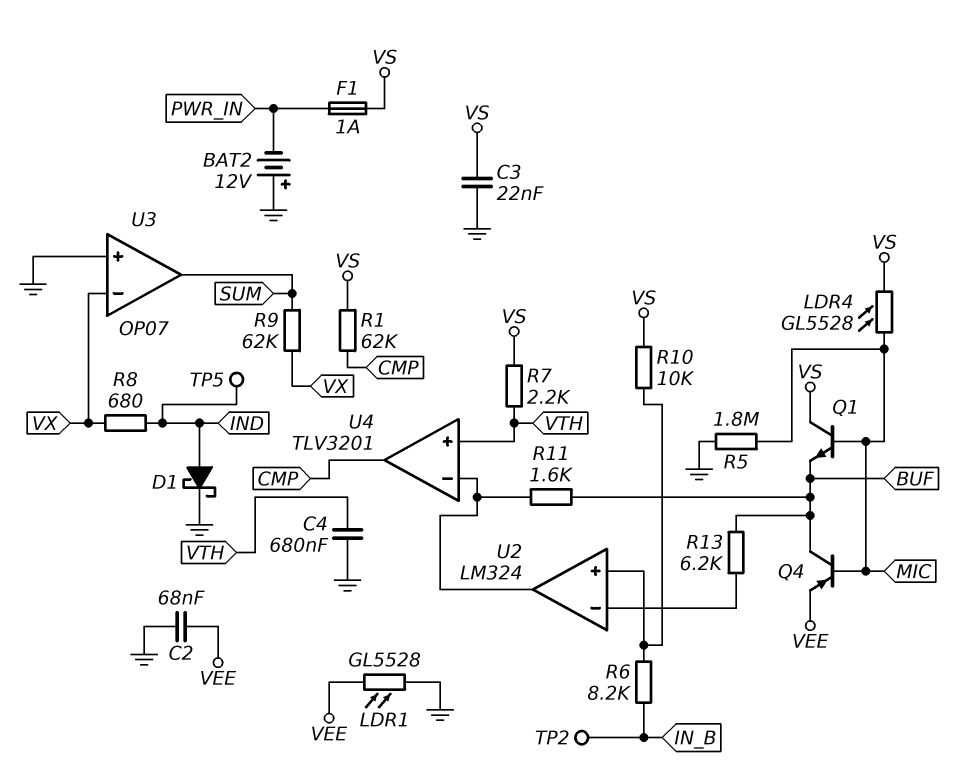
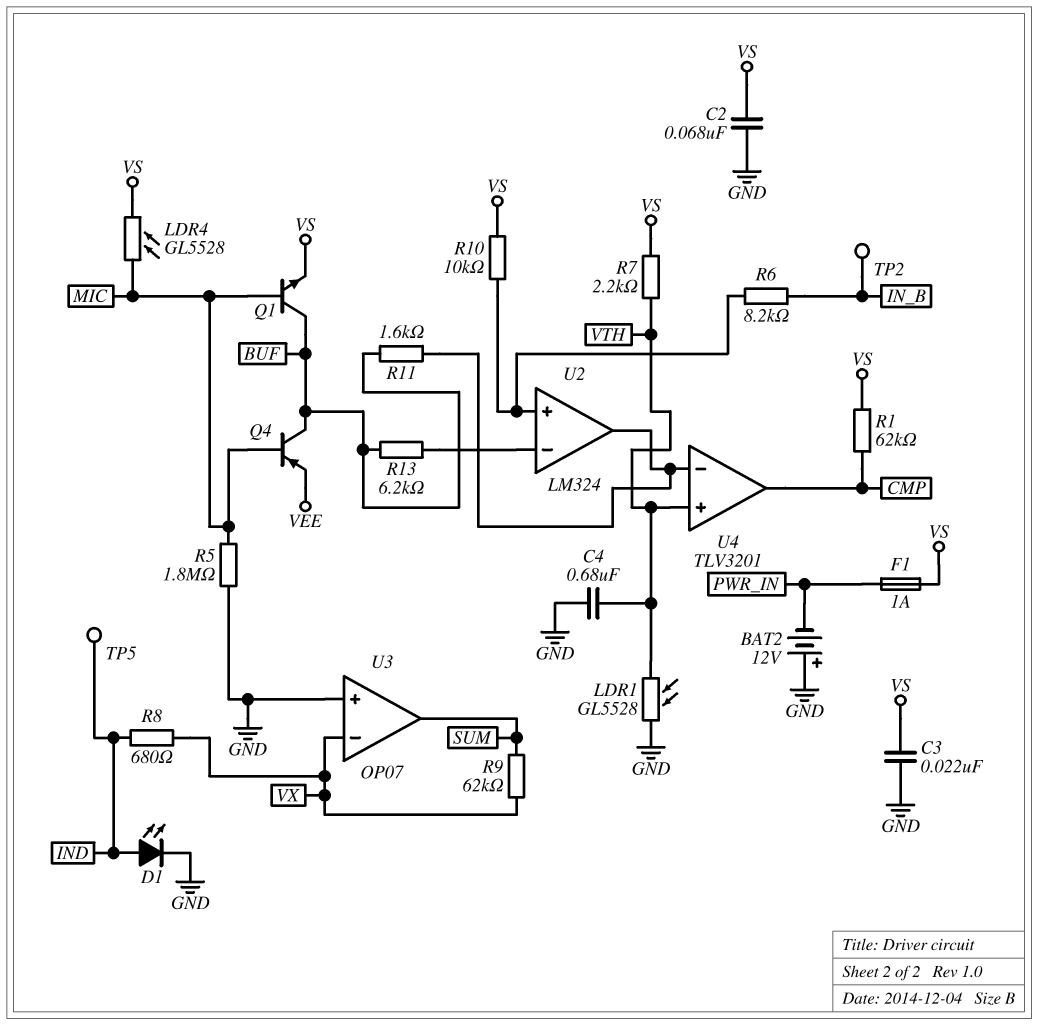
C2: 68nF (GND, VEE) -> 68nF (GND, VS)
D1: schottky (A IND, K GND) -> LED (A IND, K GND)
LDR1: GL5528 (GND, VEE) -> GL5528 (GND, VTH)
Q1: NPN (B MIC, C VS, E BUF) -> NPN (B MIC, C BUF, E VS)

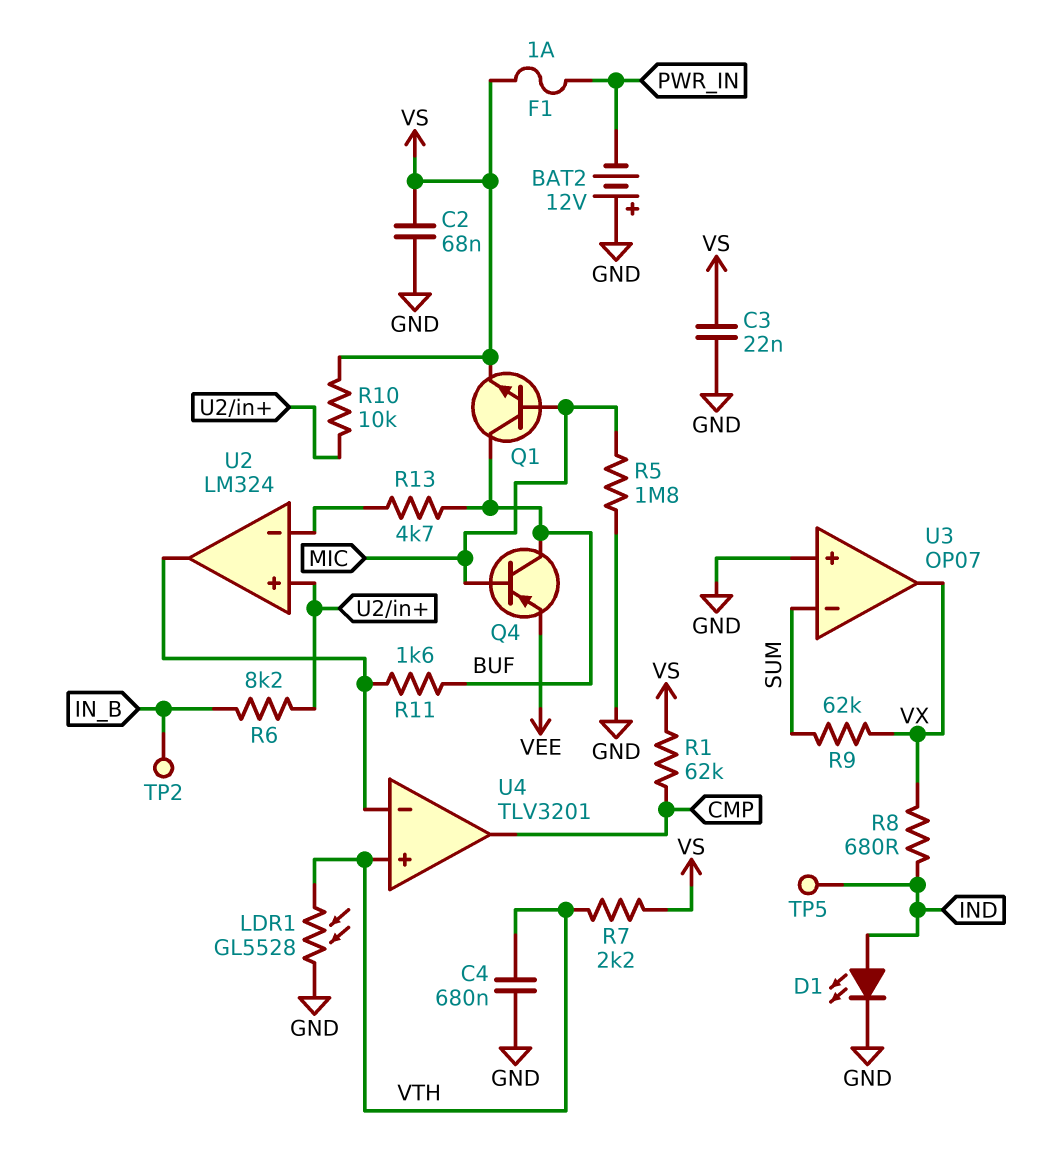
LDR4: GL5528 (MIC, VS) -> none
R13: 6.2k (BUF, U2/in-) -> 4.7k (BUF, U2/in-)
U3 pin in-: VX -> SUM
U3 pin out: SUM -> VX

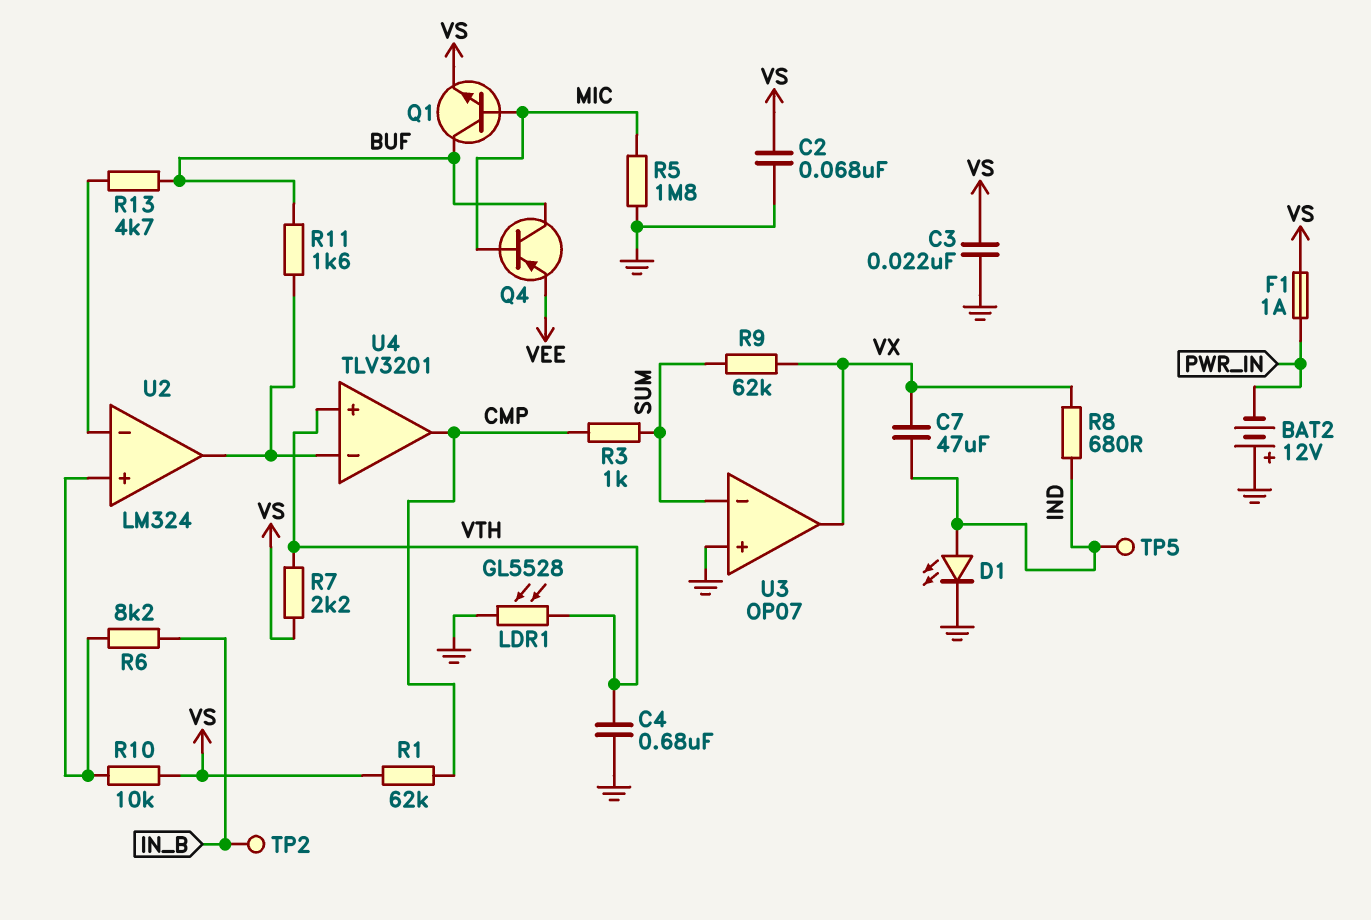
C7: none -> 47uF (IND, VX)
R3: none -> 1k (CMP, SUM)

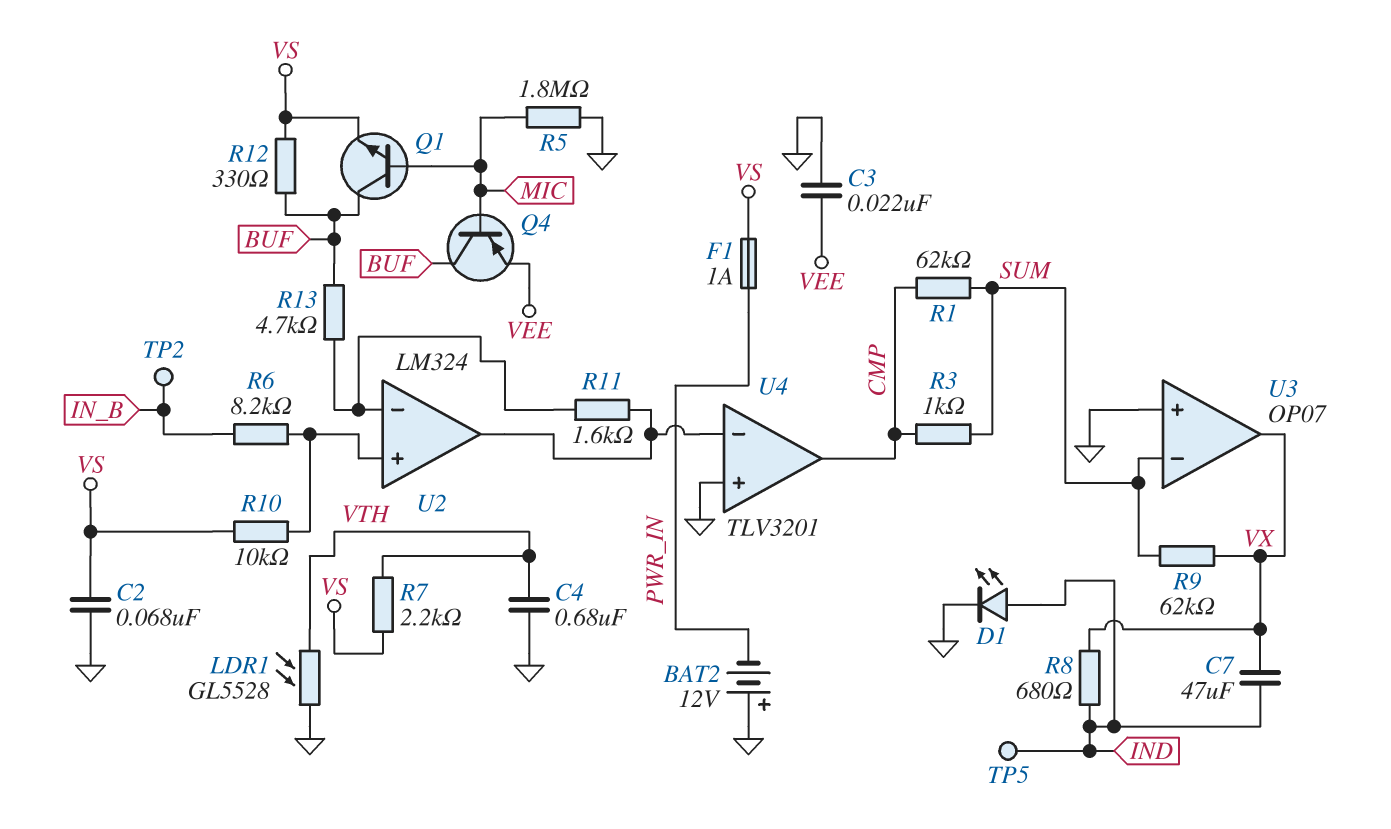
C3: 22nF (GND, VS) -> 22nF (GND, VEE)
R1: 62k (CMP, VS) -> 62k (CMP, SUM)
R11: 1.6k (BUF, U2/out) -> 1.6k (U2/in-, U2/out)
R12: none -> 330 (BUF, VS)
U4 pin in+: VTH -> GND

